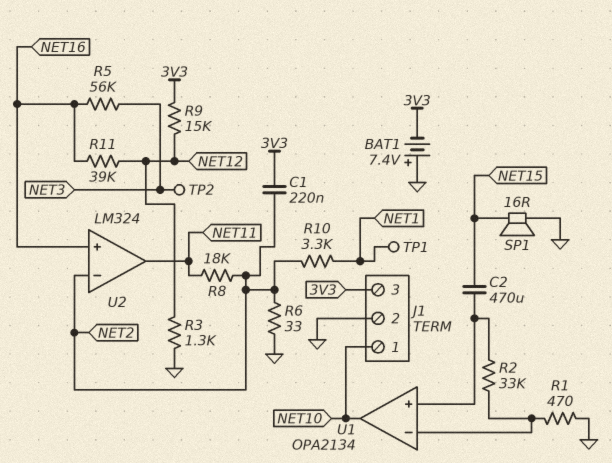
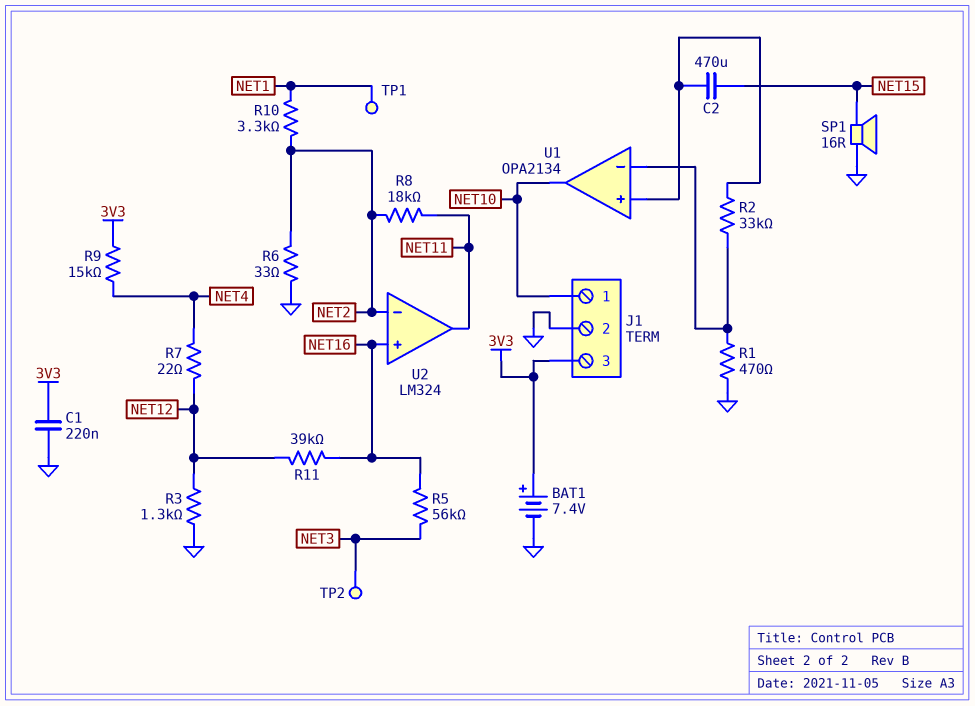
BAT1: 7.4V (plus GND, minus 3V3) -> 7.4V (plus 3V3, minus GND)
C1: 220nF (3V3, NET2) -> 220nF (3V3, GND)
R7: none -> 22 (NET4, NET12)
R9: 15k (3V3, NET12) -> 15k (3V3, NET4)

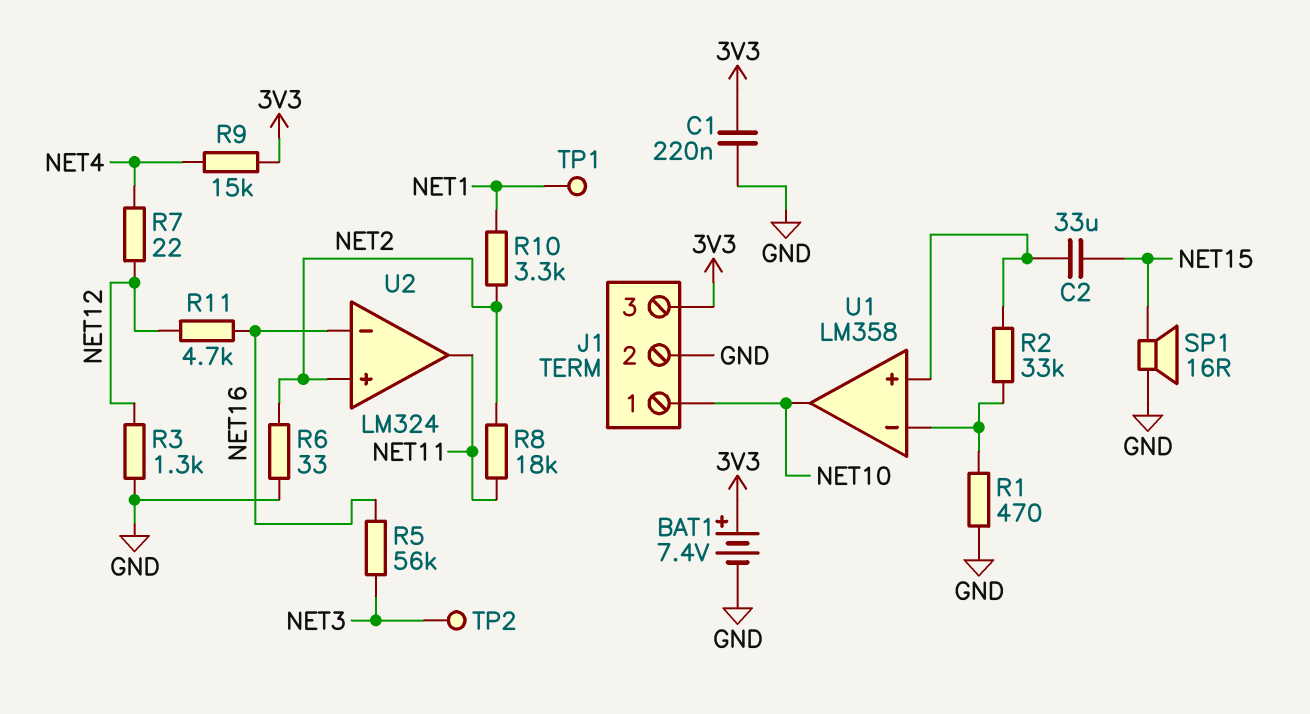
C2: 470uF (NET15, U1/in+) -> 33uF (NET15, U1/in+)
R11: 39k (NET12, NET16) -> 4.7k (NET12, NET16)
U1: OPA2134 -> LM358
U2 pin in+: NET16 -> NET2
U2 pin in-: NET2 -> NET16

